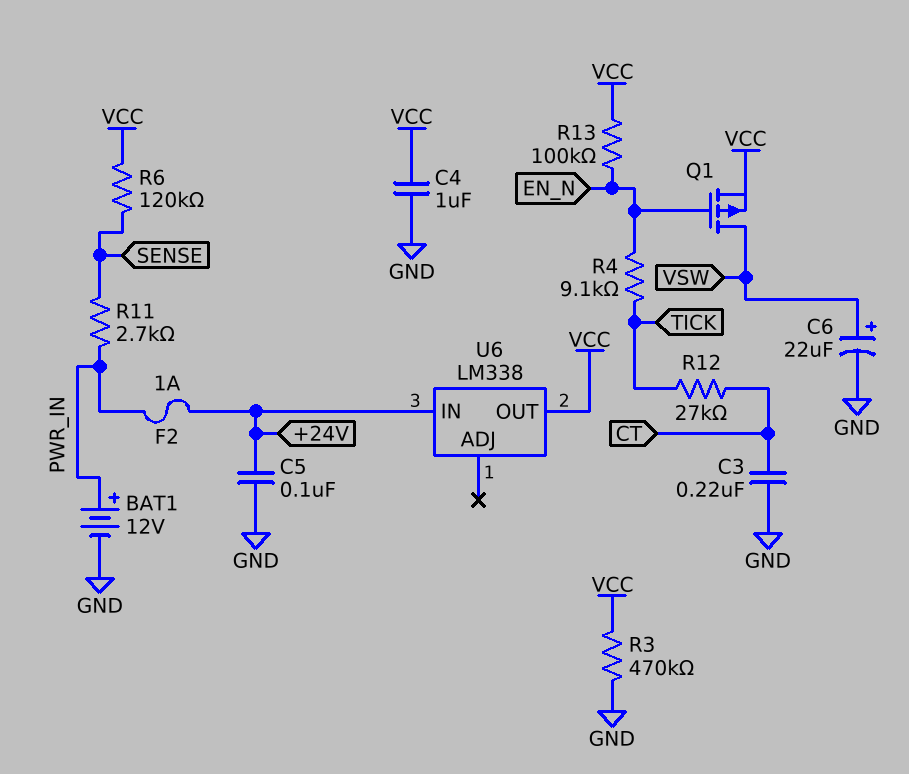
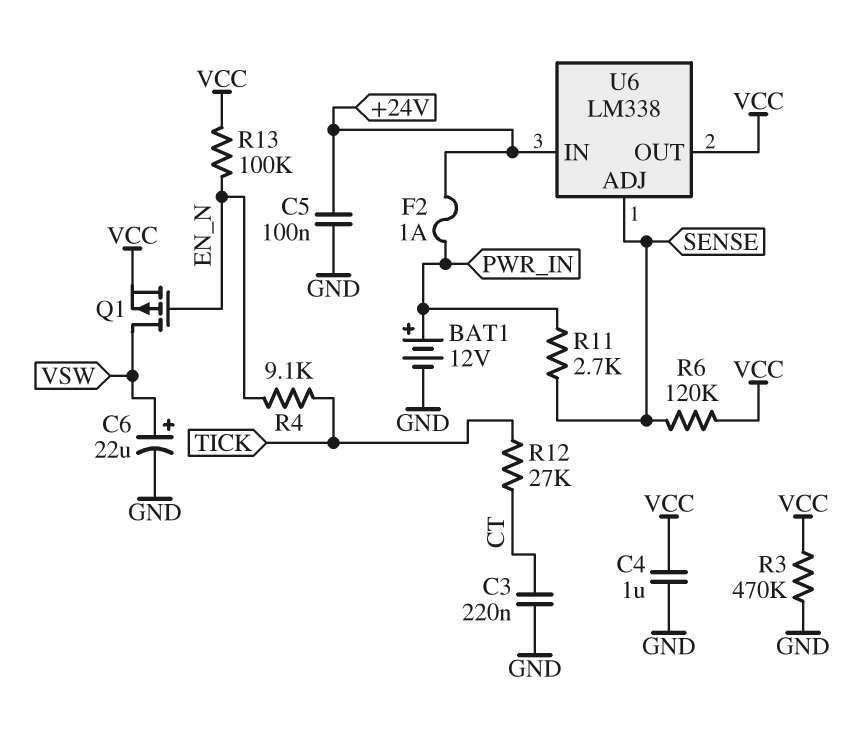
U6 pin ADJ: none -> SENSE

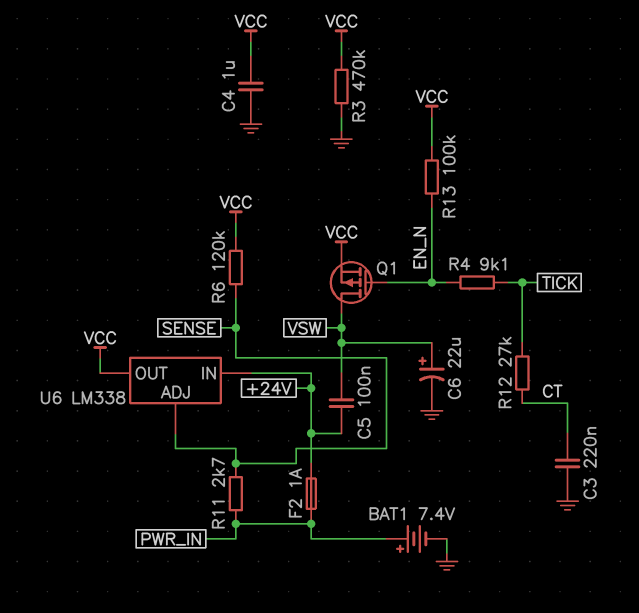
BAT1: 12V (plus PWR_IN, minus GND) -> 7.4V (plus PWR_IN, minus GND)
C5: 100nF (+24V, GND) -> 100nF (+24V, VSW)

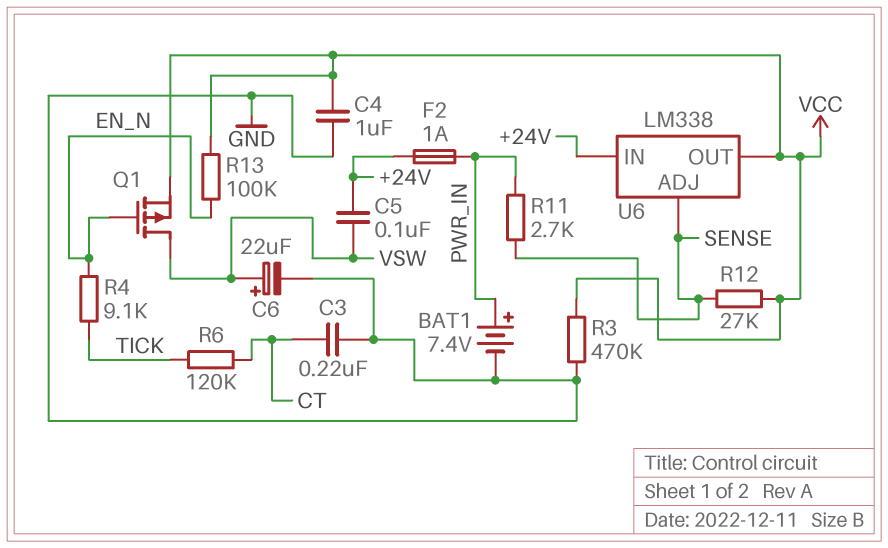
R6: 120k (SENSE, VCC) -> 120k (CT, TICK)
R12: 27k (CT, TICK) -> 27k (SENSE, VCC)

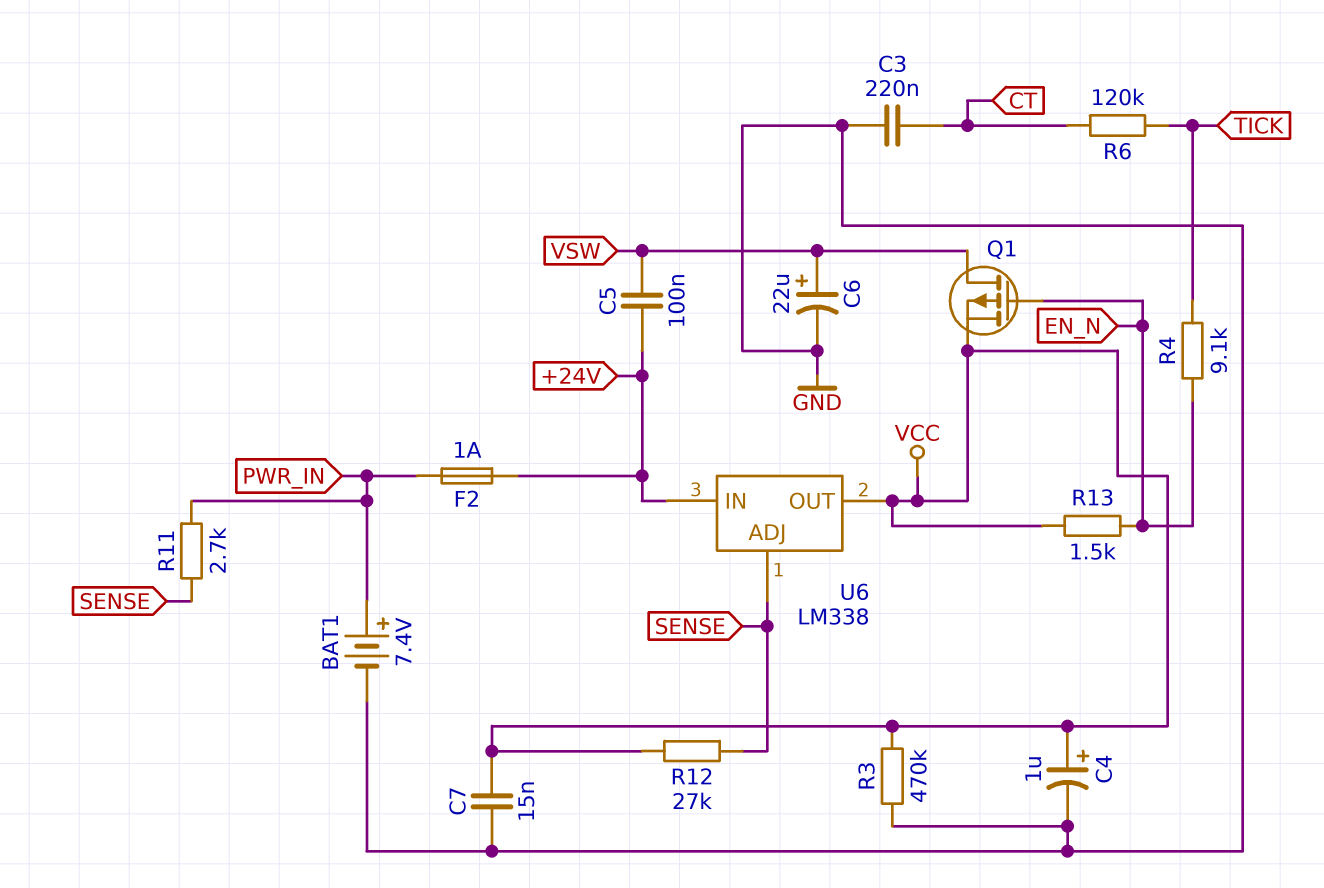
C4: 1uF (GND, VCC) -> 1uF (plus VCC, minus GND)
C7: none -> 15nF (GND, VCC)
R13: 100k (EN_N, VCC) -> 1.5k (EN_N, VCC)

